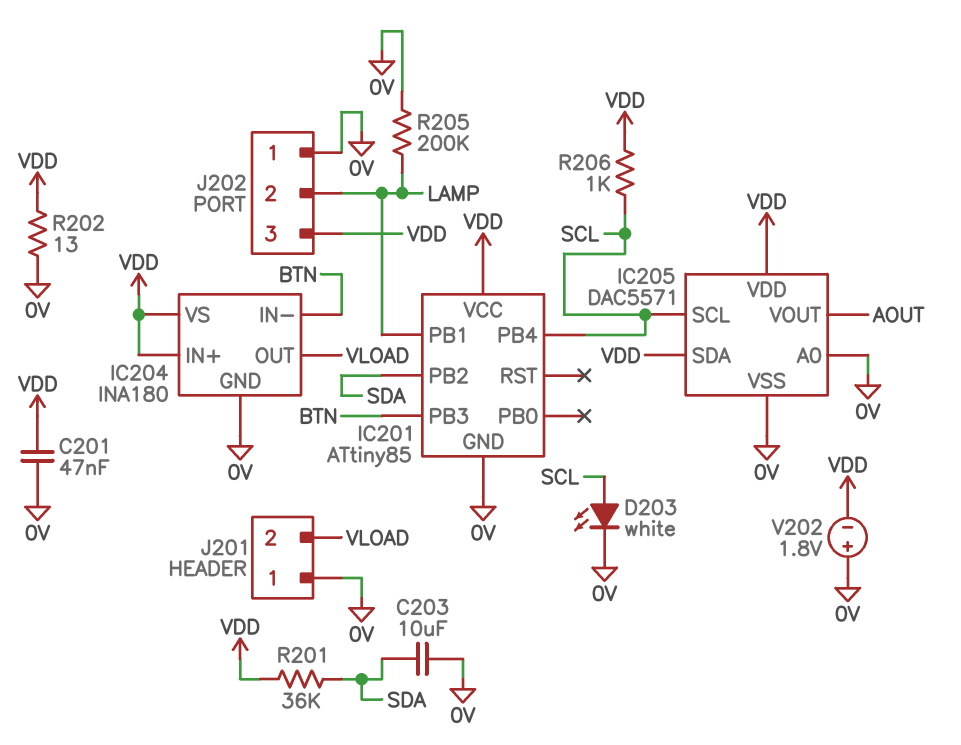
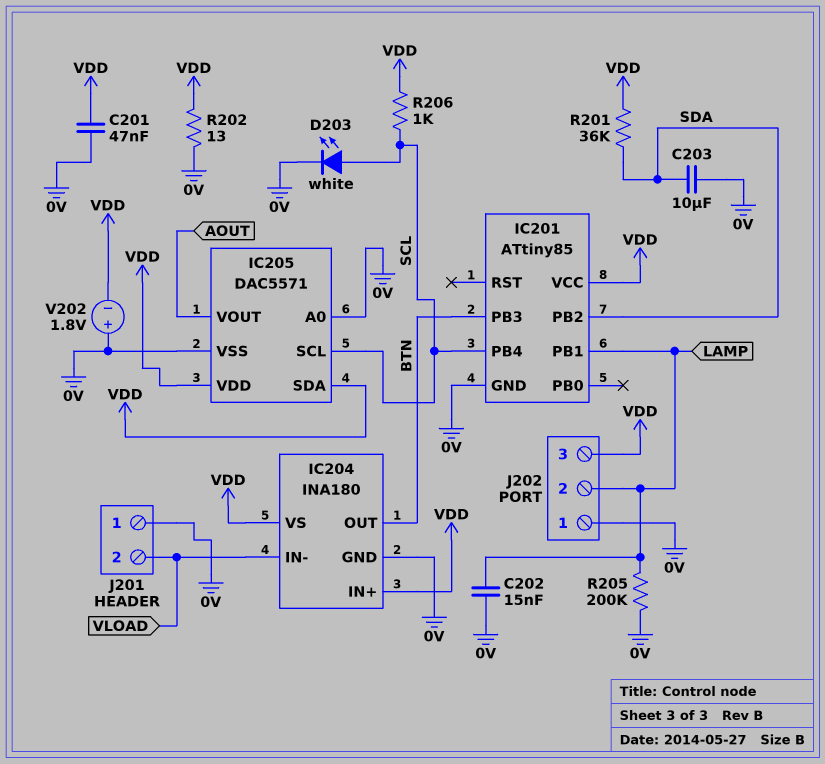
C202: none -> 15nF (0V, LAMP)
IC204 pin IN-: BTN -> VLOAD
IC204 pin OUT: VLOAD -> BTN

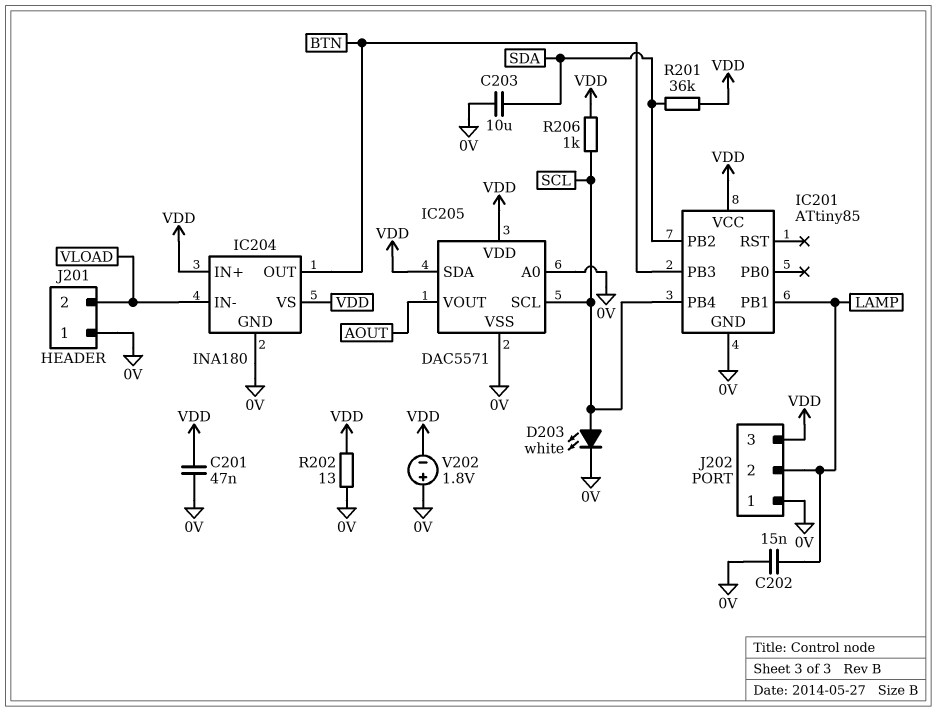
R205: 200k (0V, LAMP) -> none

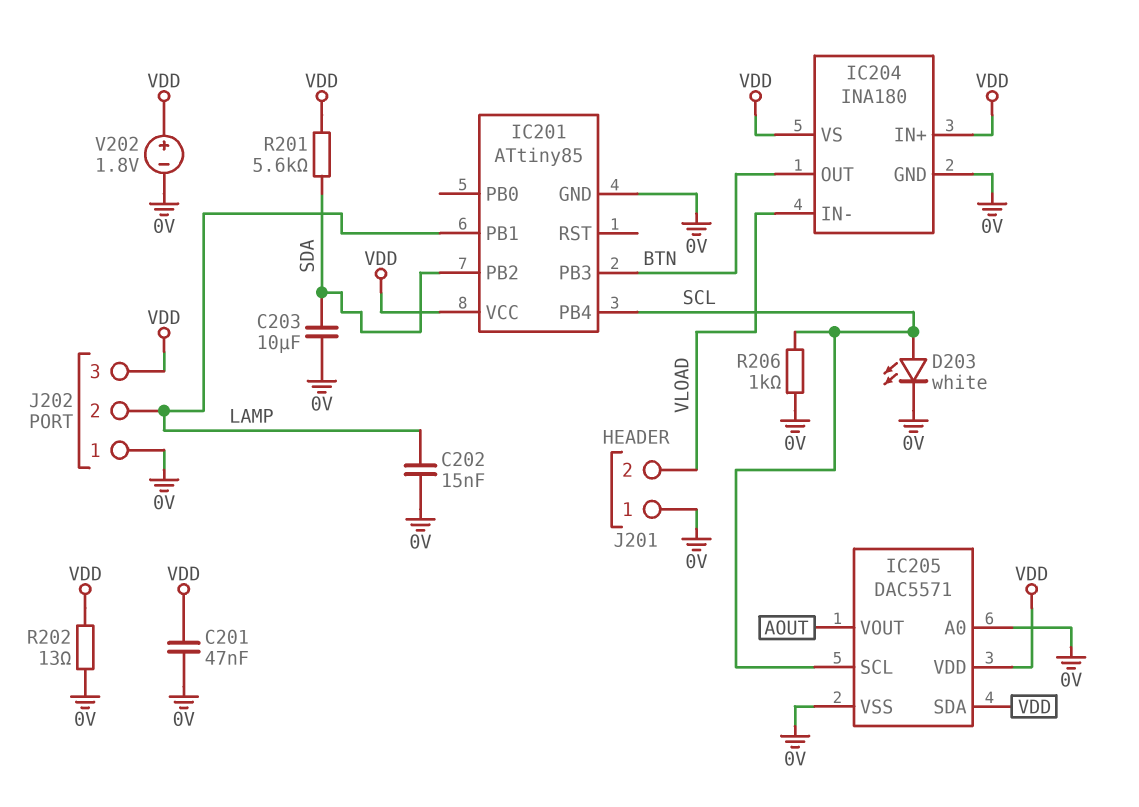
R201: 36k (SDA, VDD) -> 5.6k (SDA, VDD)
R206: 1k (SCL, VDD) -> 1k (0V, SCL)
V202: 1.8V (plus 0V, minus VDD) -> 1.8V (plus VDD, minus 0V)

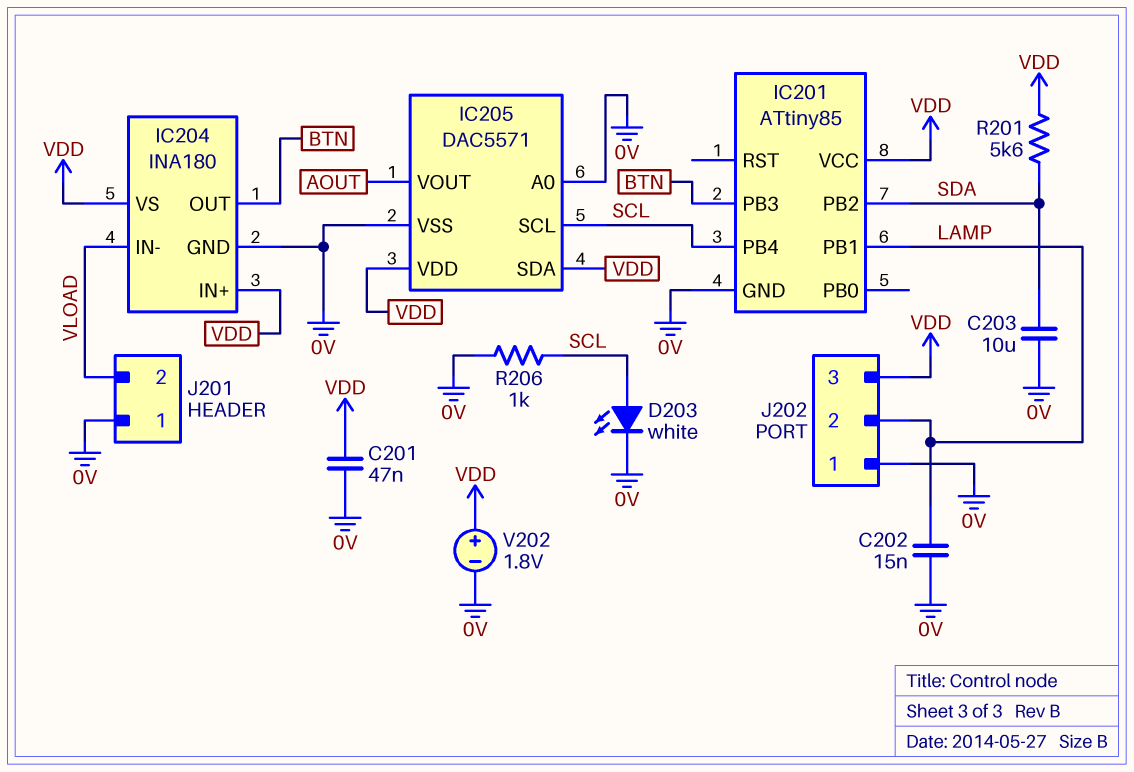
R202: 13 (0V, VDD) -> none

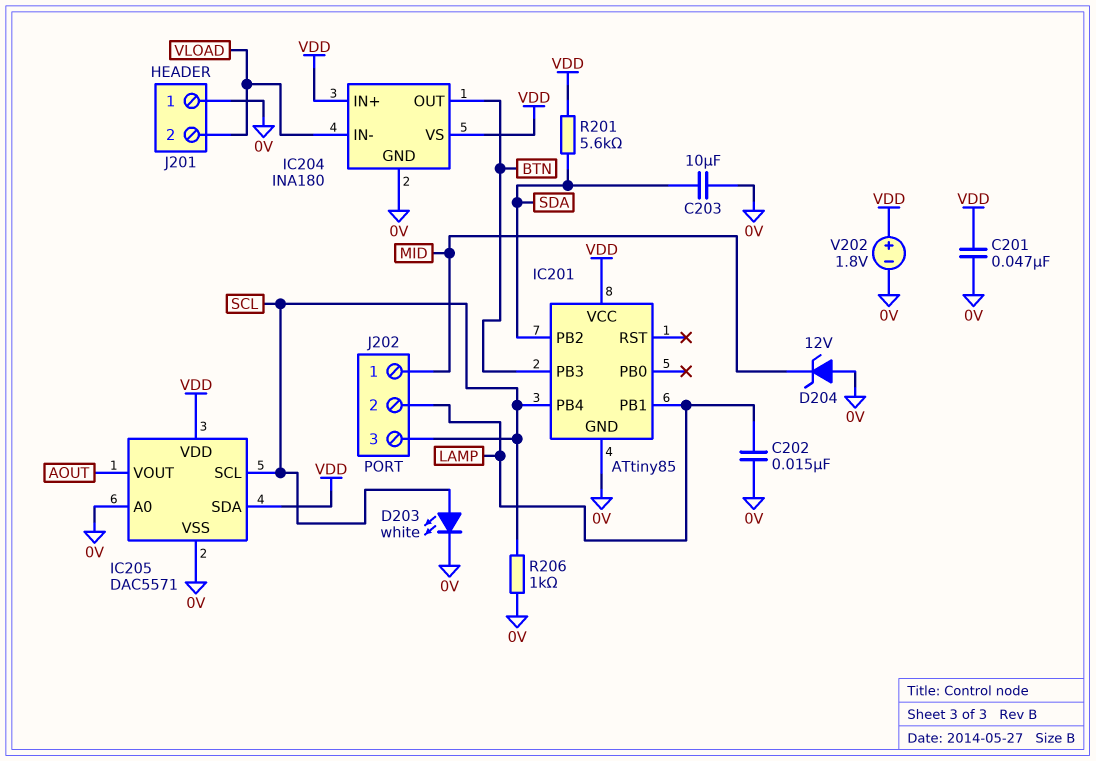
D204: none -> zener 12V (A 0V, K MID)
J202 pin 1: 0V -> MID
J202 pin 3: VDD -> SCL

